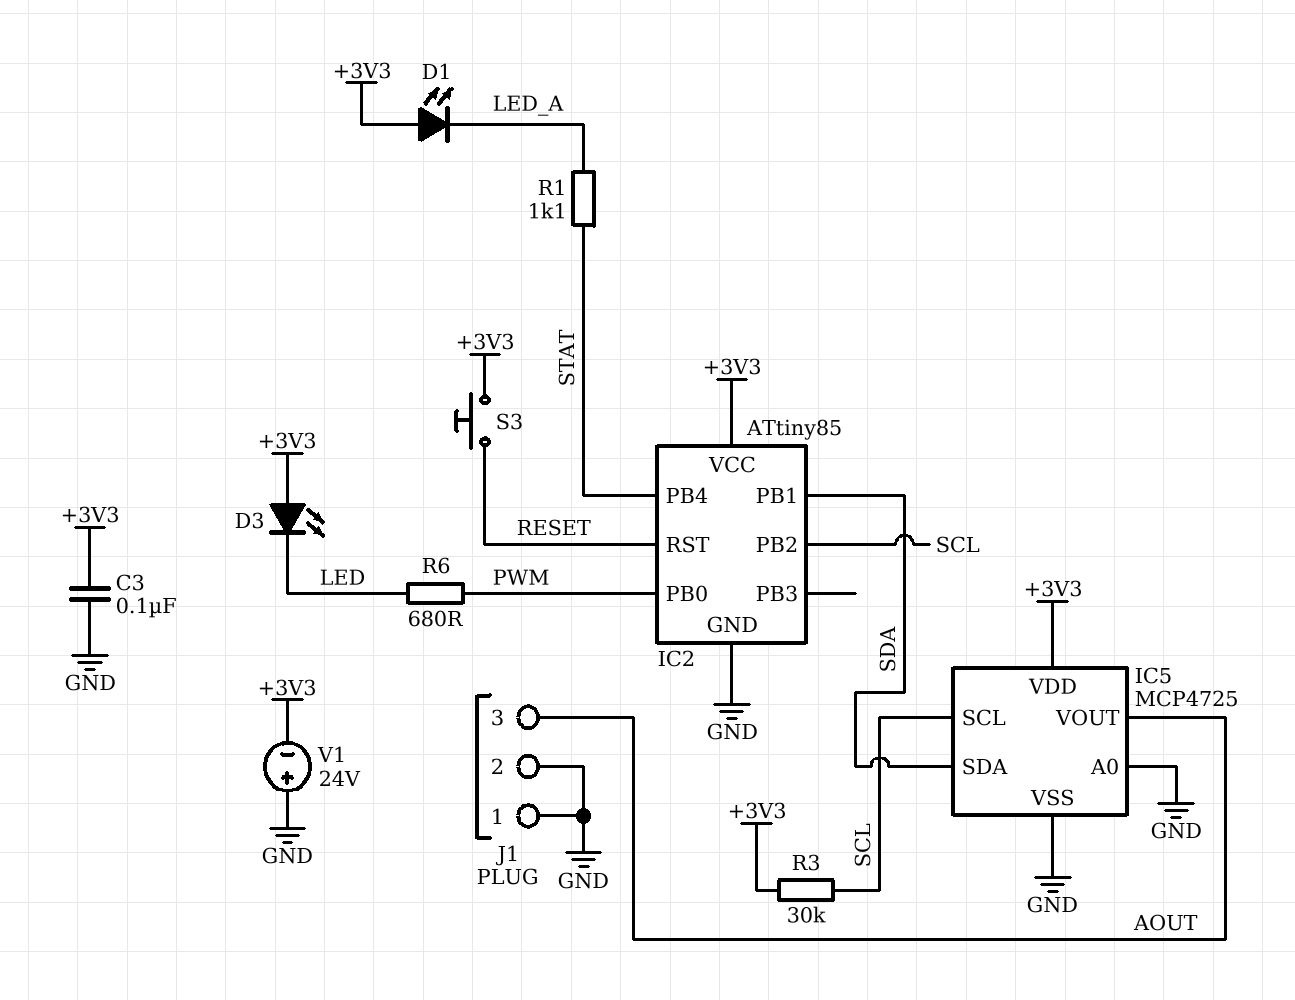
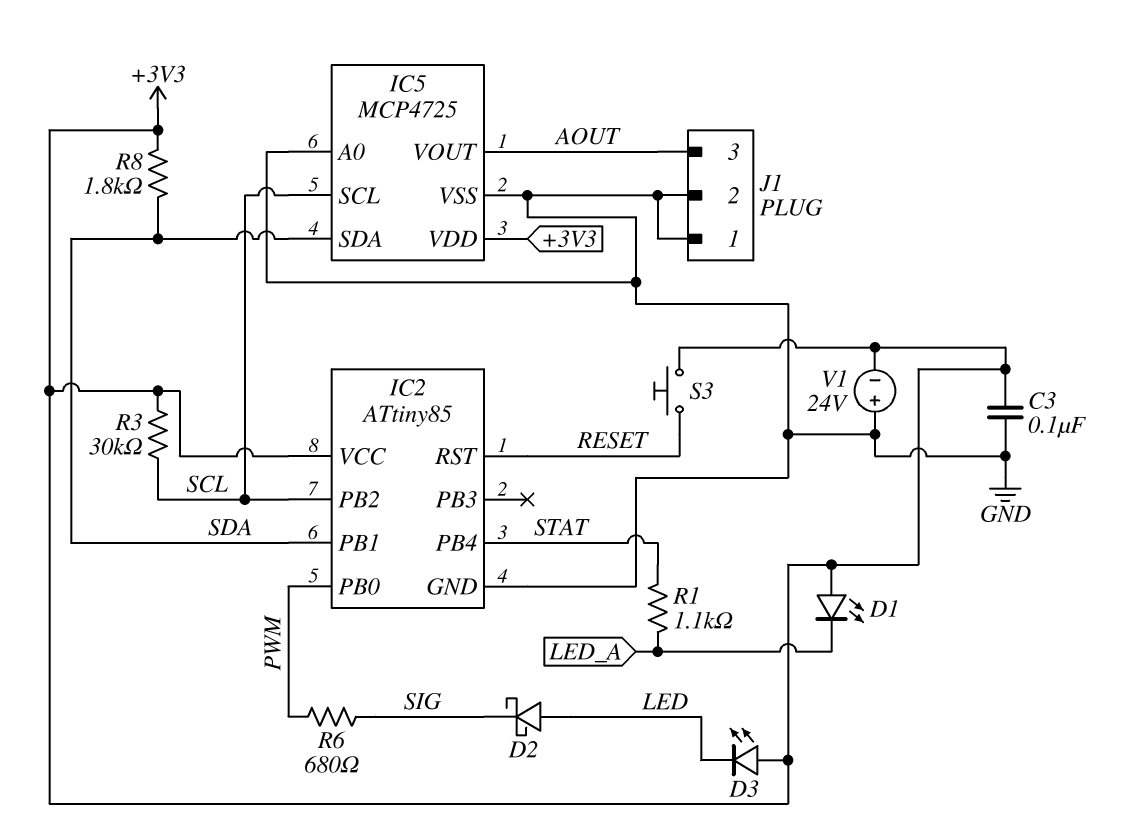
D2: none -> schottky (A LED, K SIG)
R6: 680 (LED, PWM) -> 680 (PWM, SIG)
R8: none -> 1.8k (+3V3, SDA)

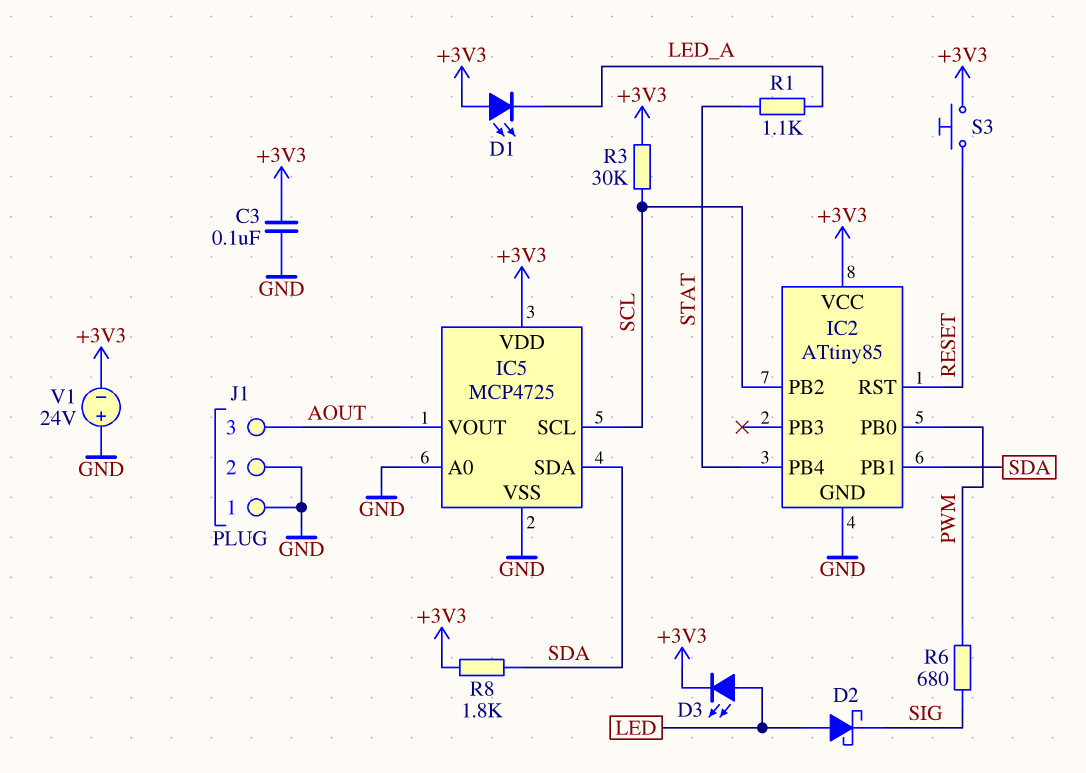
D3: LED (A +3V3, K LED) -> LED (A LED, K +3V3)

